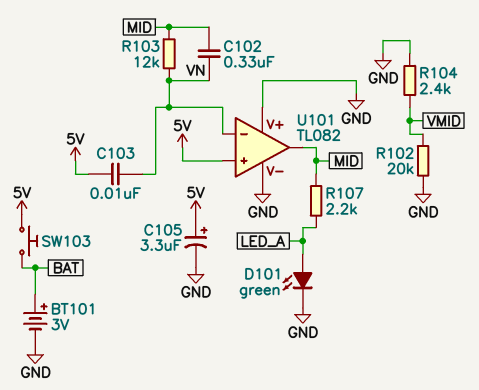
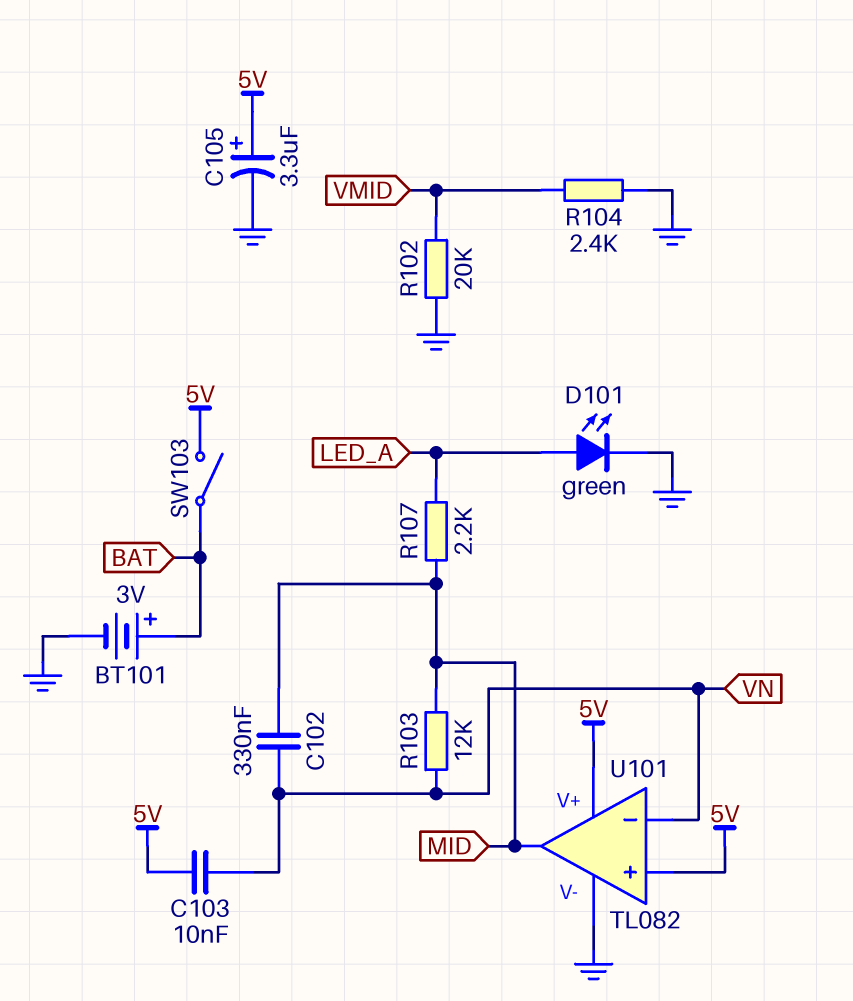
SW103: button (5V, BAT) -> switch (5V, BAT)
U101 pin V+: GND -> 5V

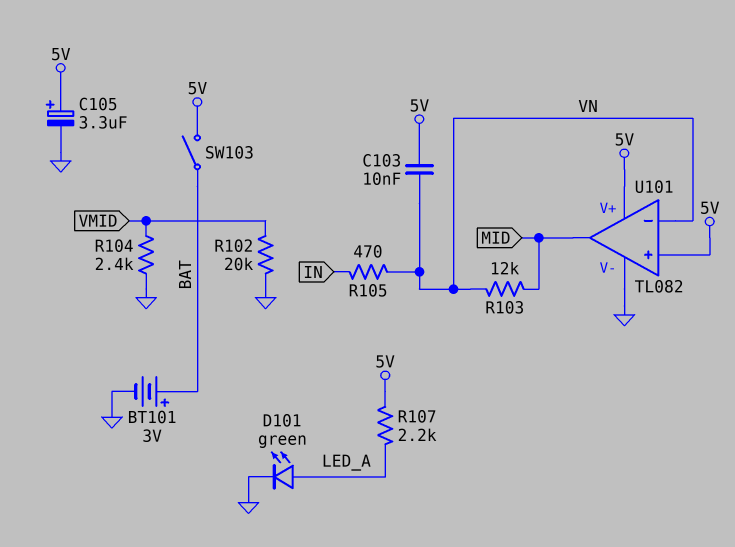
C102: 330nF (MID, VN) -> none
R105: none -> 470 (IN, VN)
R107: 2.2k (LED_A, MID) -> 2.2k (5V, LED_A)

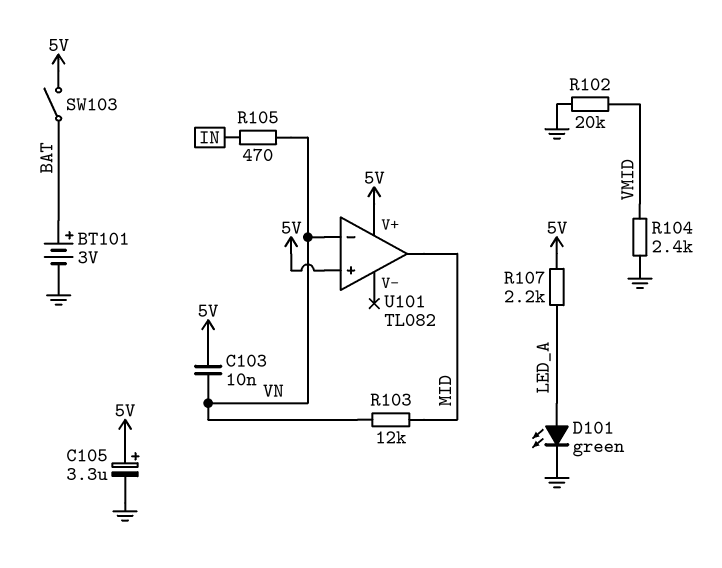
U101 pin V-: GND -> none

